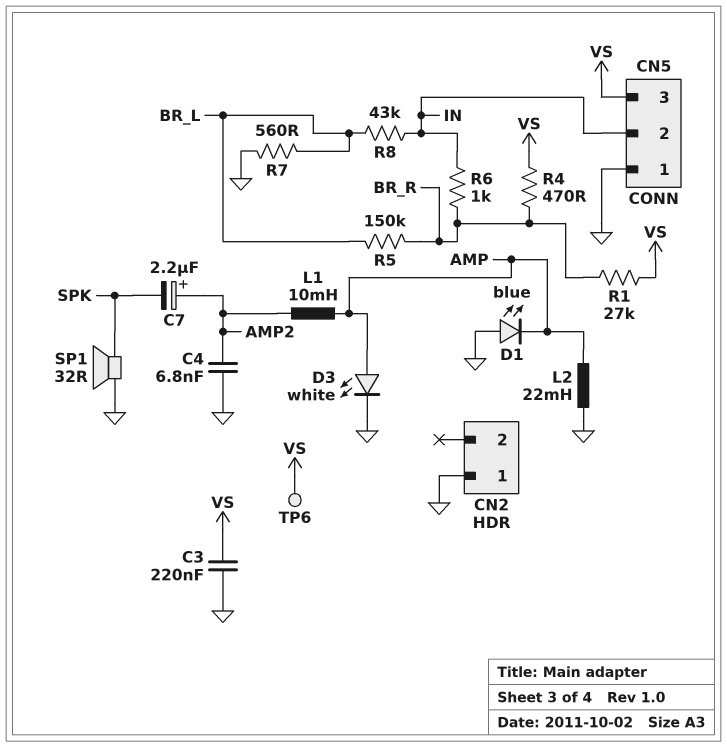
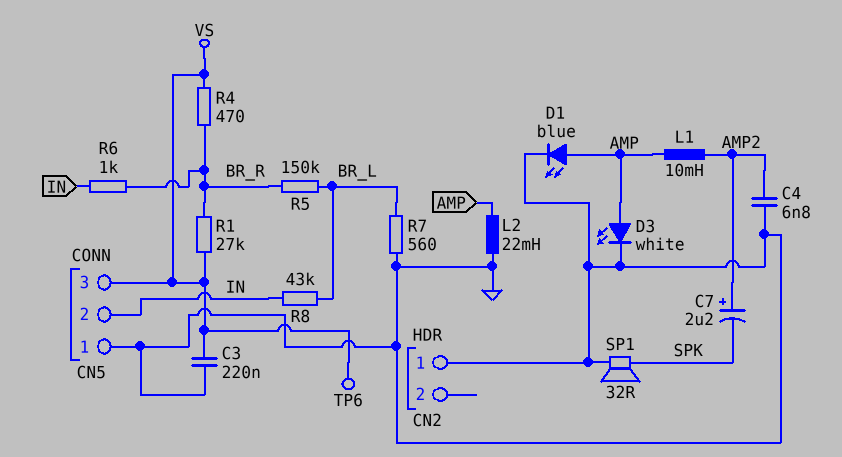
D1: LED blue (A GND, K AMP) -> LED blue (A AMP, K GND)

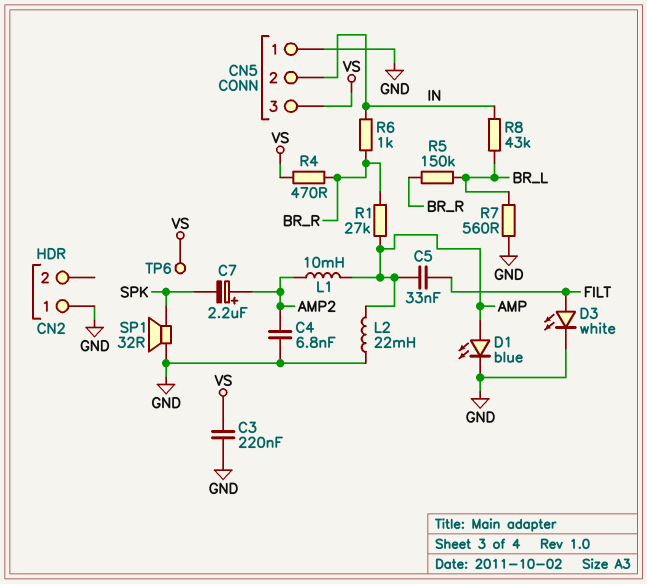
C5: none -> 33nF (AMP, FILT)
D3: LED white (A AMP, K GND) -> LED white (A FILT, K GND)
R1: 27k (BR_R, VS) -> 27k (AMP, BR_R)

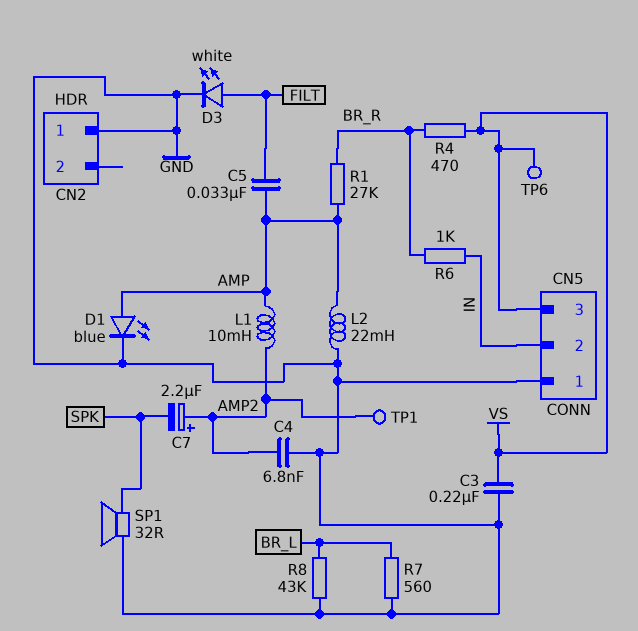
R5: 150k (BR_L, BR_R) -> none
R8: 43k (BR_L, IN) -> 43k (BR_L, GND)
TP1: none -> test point (AMP2)

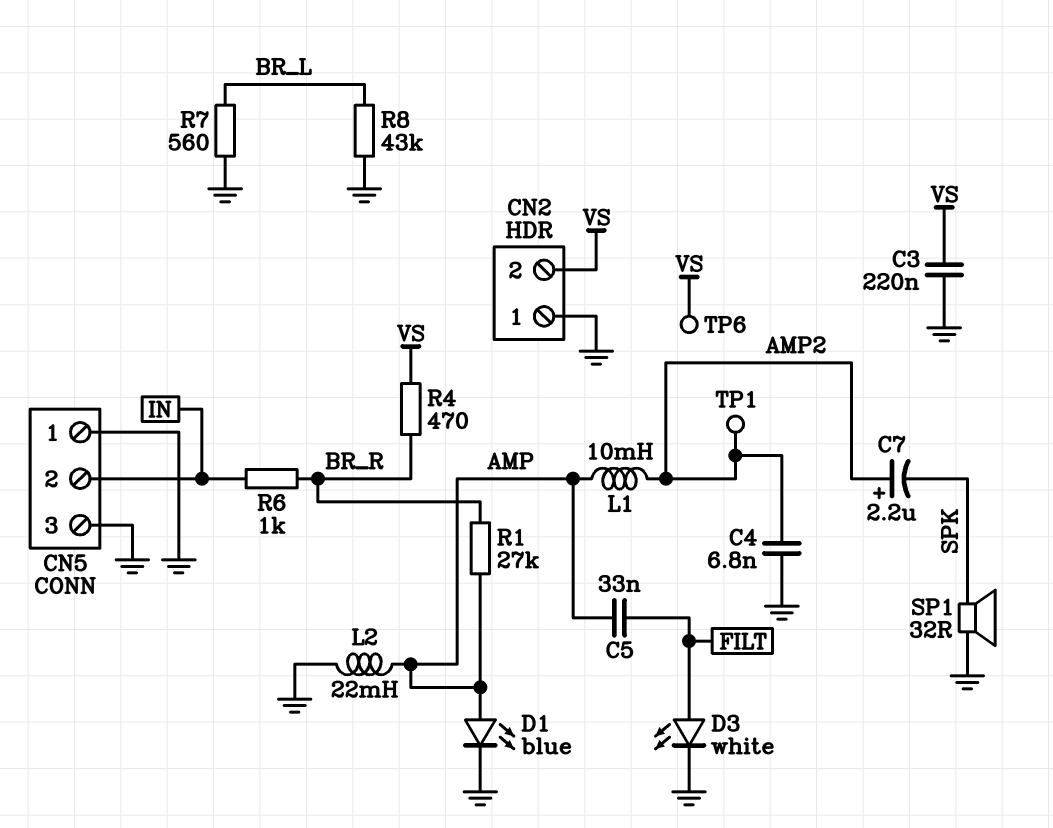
CN2 pin 2: none -> VS
CN5 pin 3: VS -> GND

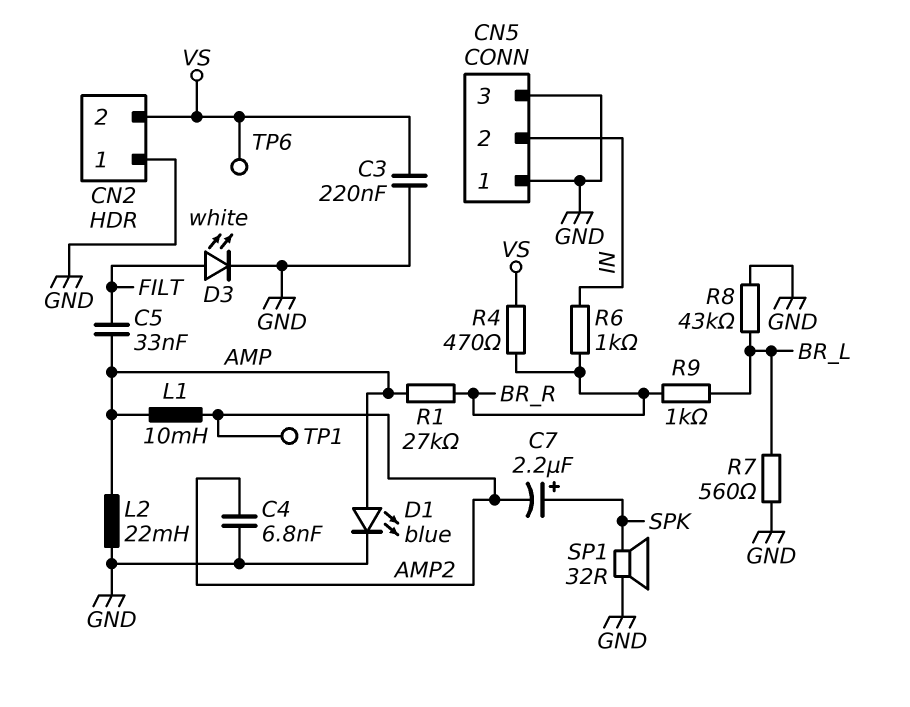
C7: 2.2uF (plus AMP2, minus SPK) -> 2.2uF (plus SPK, minus AMP2)
R9: none -> 1k (BR_L, BR_R)

